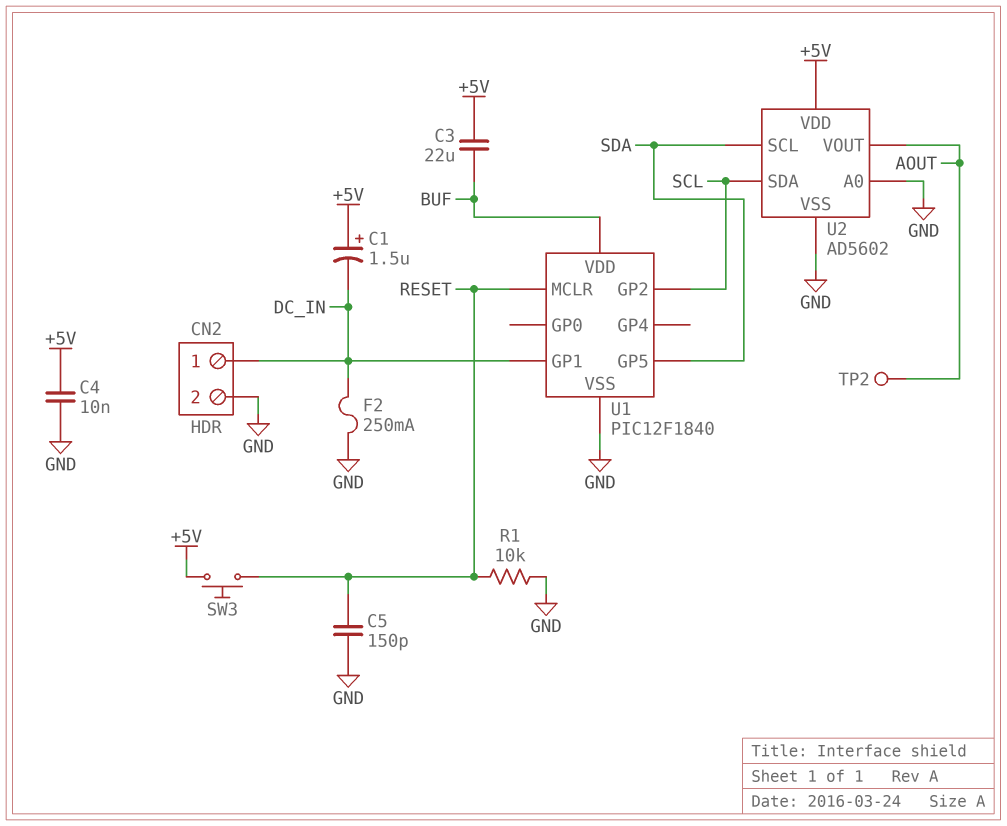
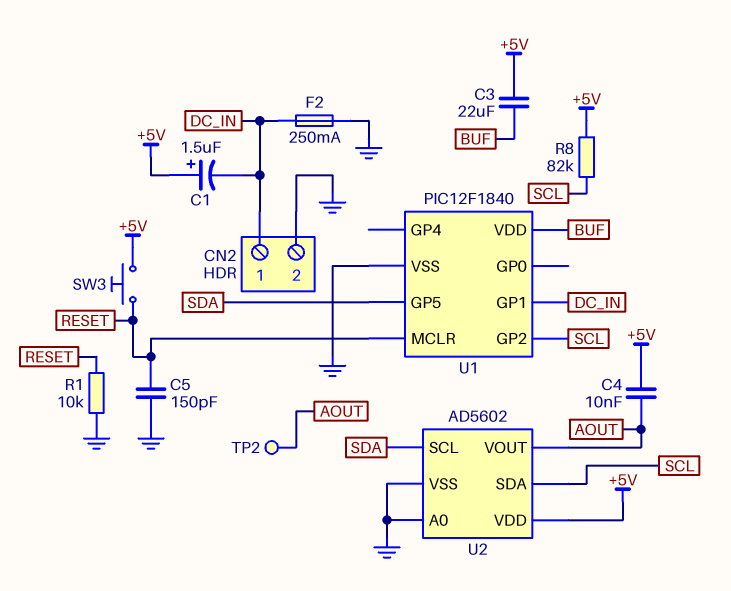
C4: 10nF (+5V, GND) -> 10nF (+5V, AOUT)
R8: none -> 82k (+5V, SCL)

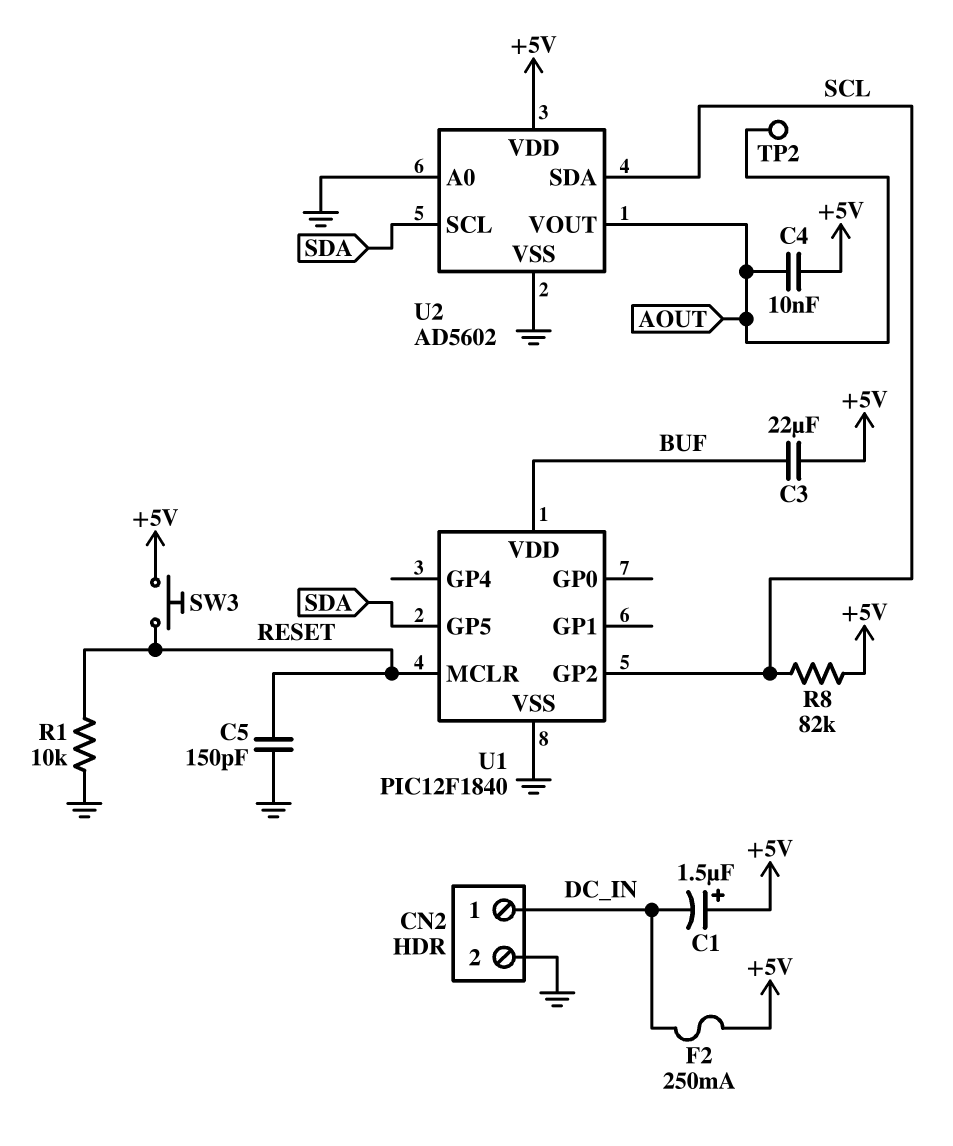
F2: 250mA (DC_IN, GND) -> 250mA (+5V, DC_IN)
U1 pin GP1: DC_IN -> none

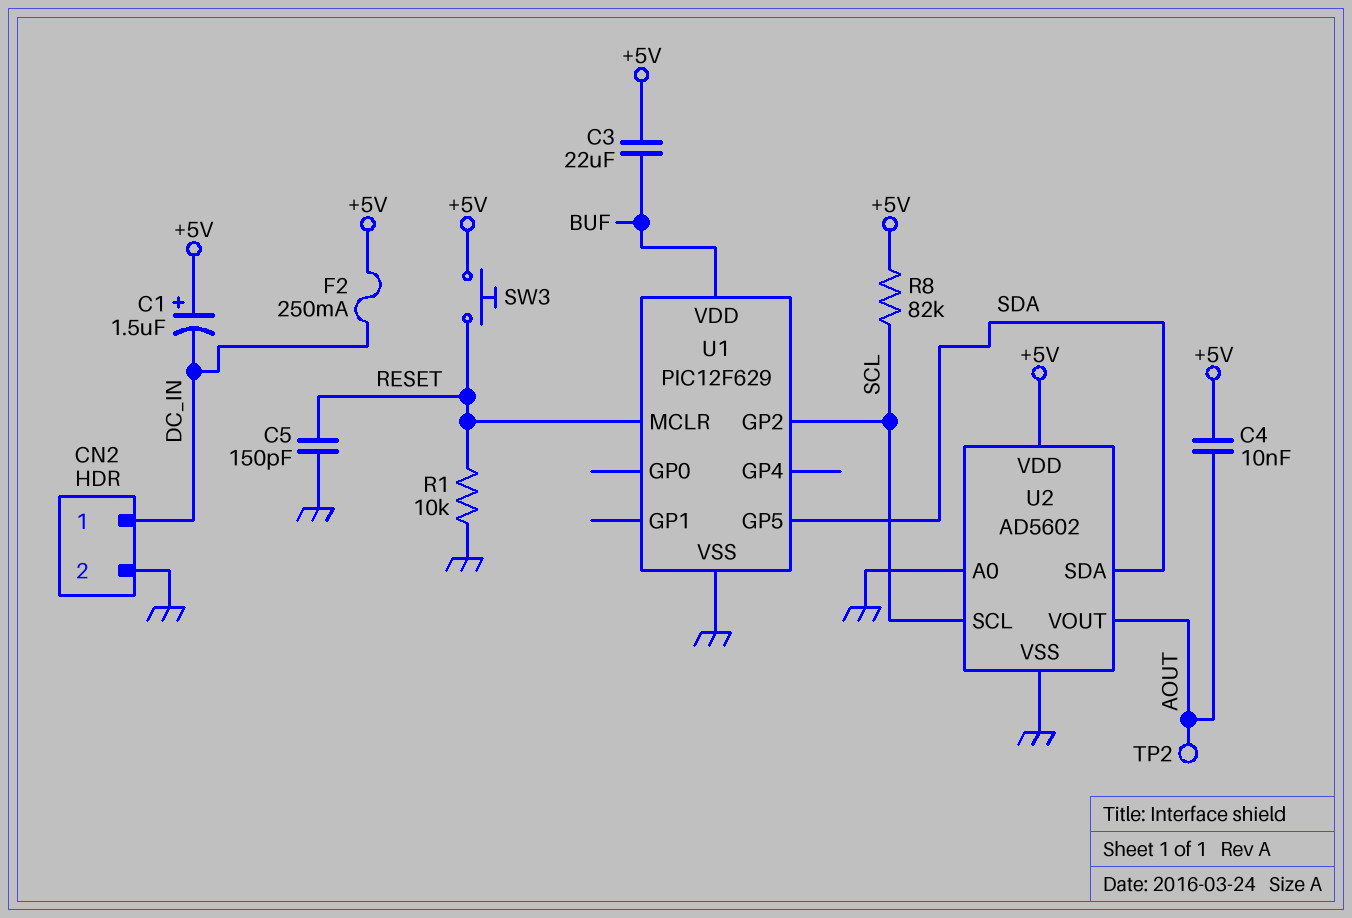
U1: PIC12F1840 -> PIC12F629
U2 pin SCL: SDA -> SCL
U2 pin SDA: SCL -> SDA

